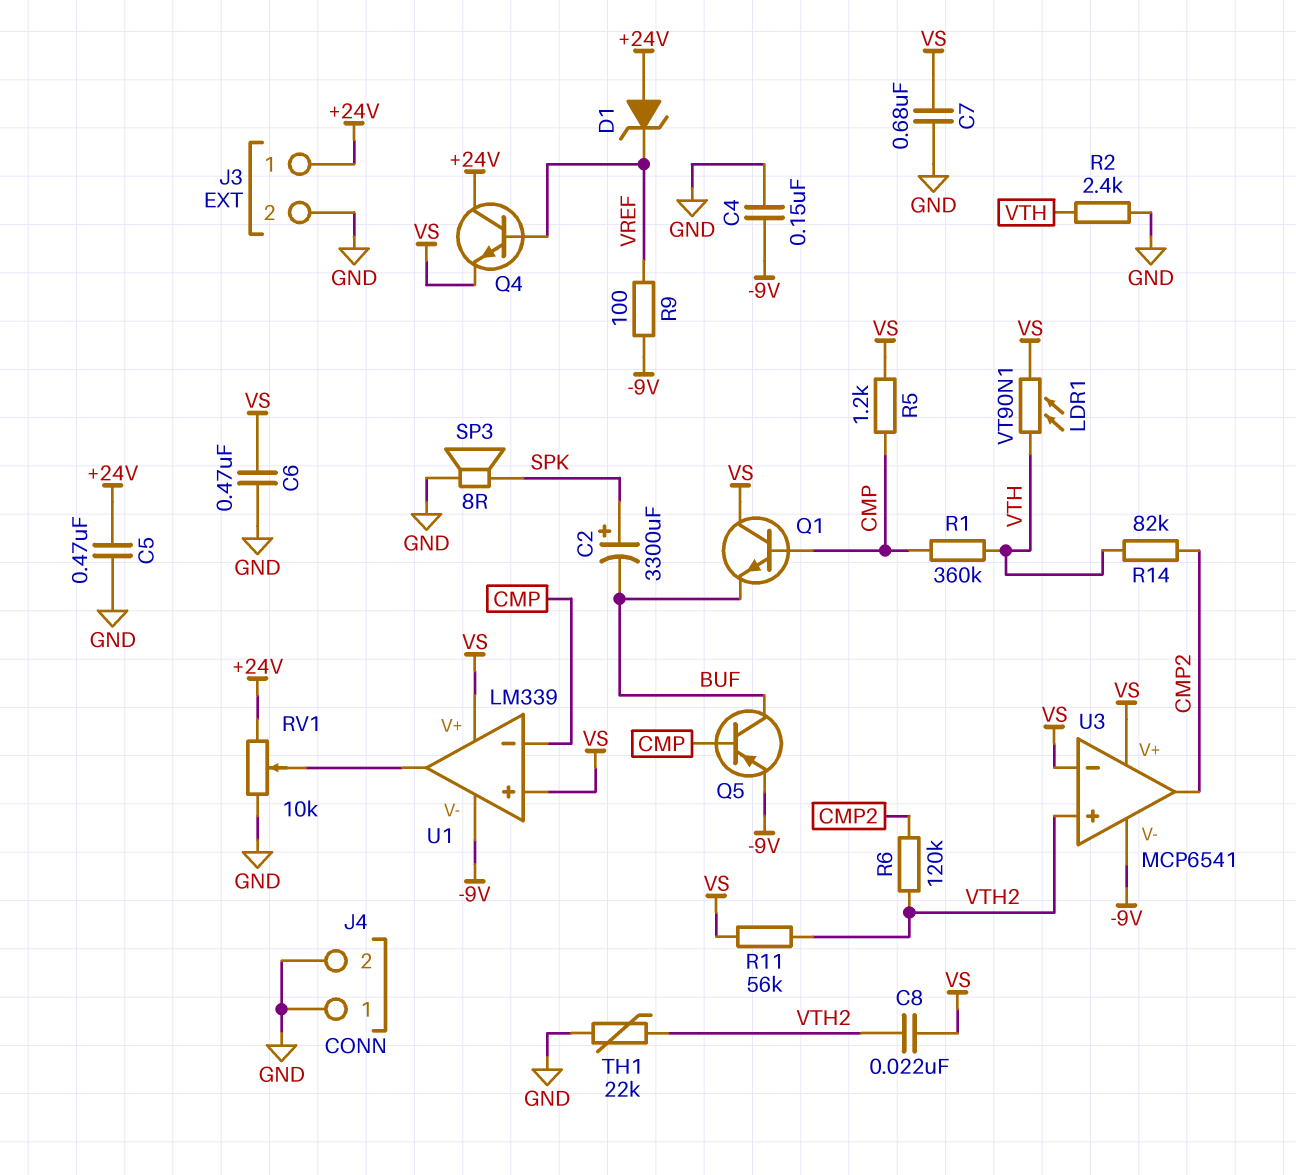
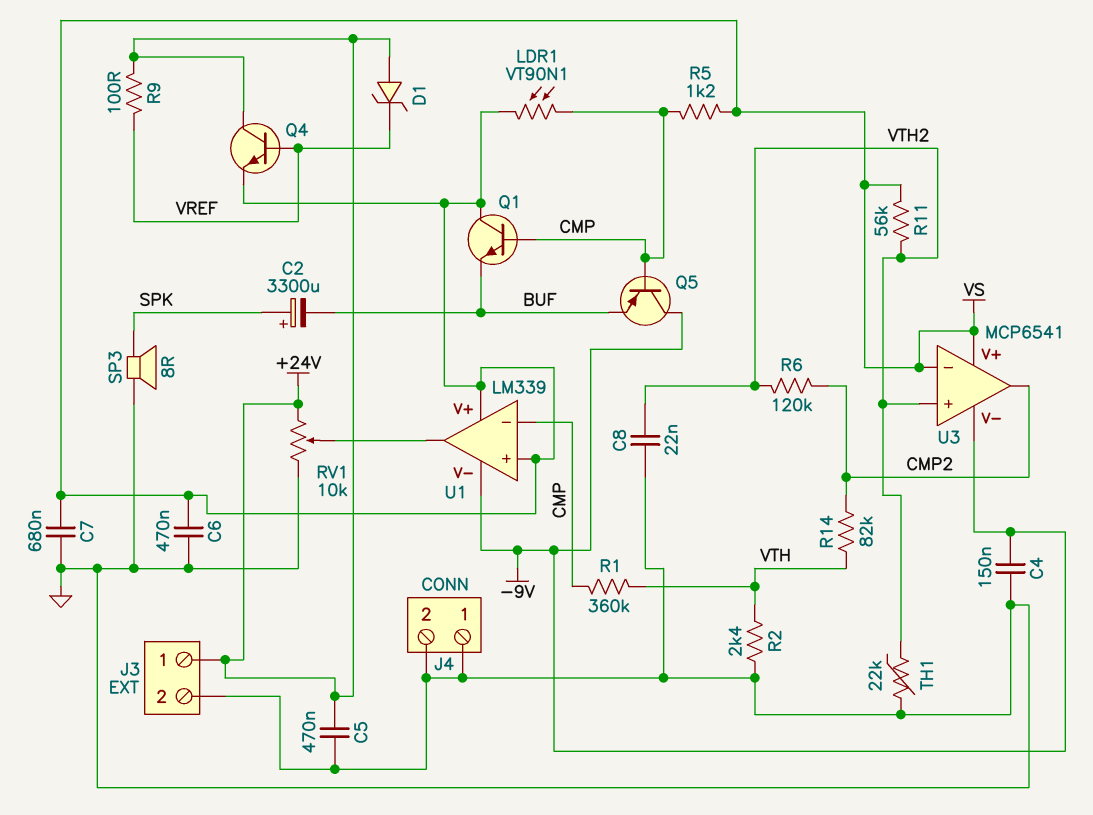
C8: 22nF (VS, VTH2) -> 22nF (GND, VTH2)
LDR1: VT90N1 (VS, VTH) -> VT90N1 (CMP, VS)
Q5: PNP (B CMP, C BUF, E -9V) -> PNP (B CMP, C -9V, E BUF)
R9: 100 (-9V, VREF) -> 100 (+24V, VREF)

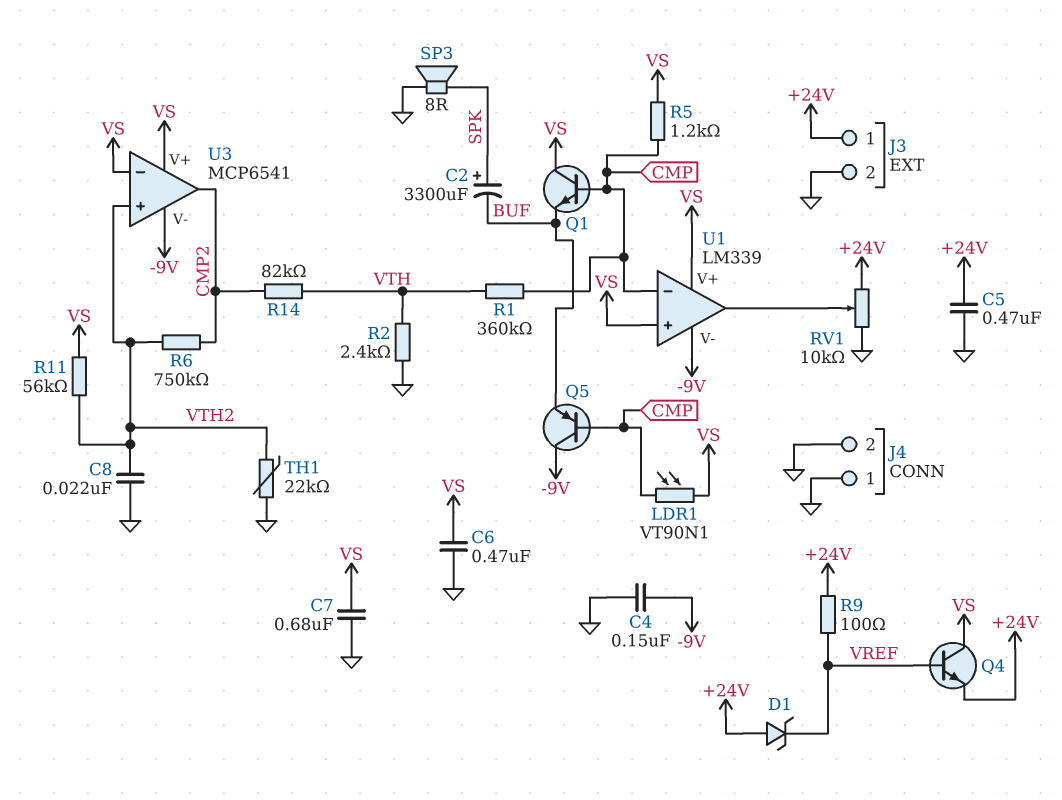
Q4: NPN (B VREF, C +24V, E VS) -> NPN (B VREF, C VS, E +24V)
R6: 120k (CMP2, VTH2) -> 750k (CMP2, VTH2)

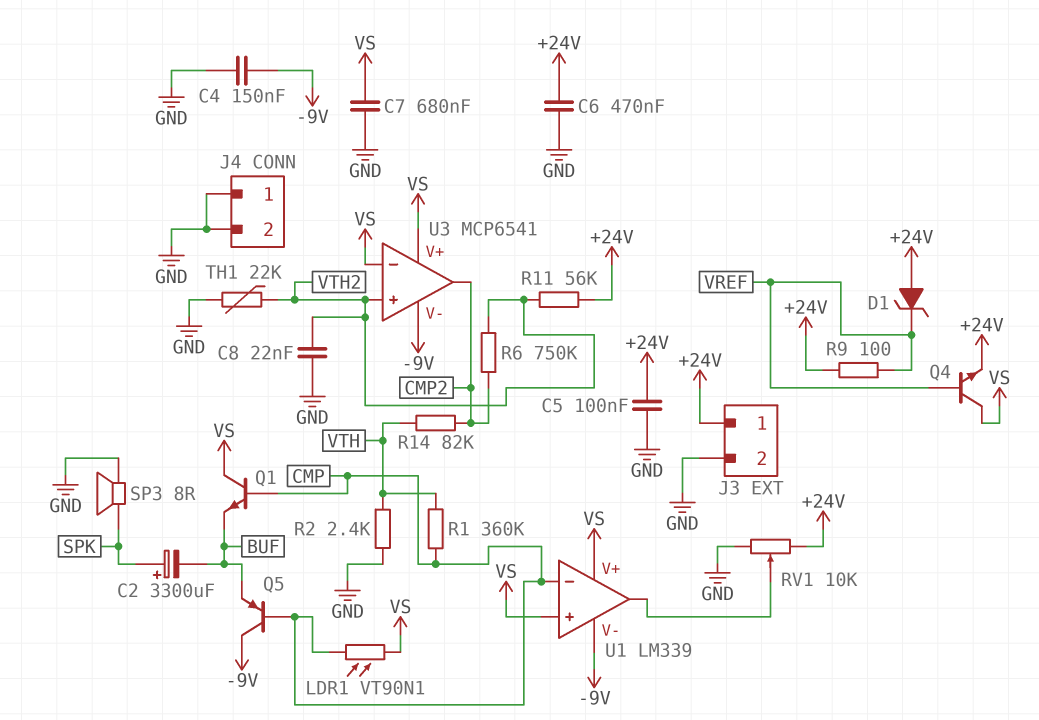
C5: 470nF (+24V, GND) -> 100nF (+24V, GND)
C6: 470nF (GND, VS) -> 470nF (+24V, GND)
R5: 1.2k (CMP, VS) -> none
R11: 56k (VS, VTH2) -> 56k (+24V, VTH2)

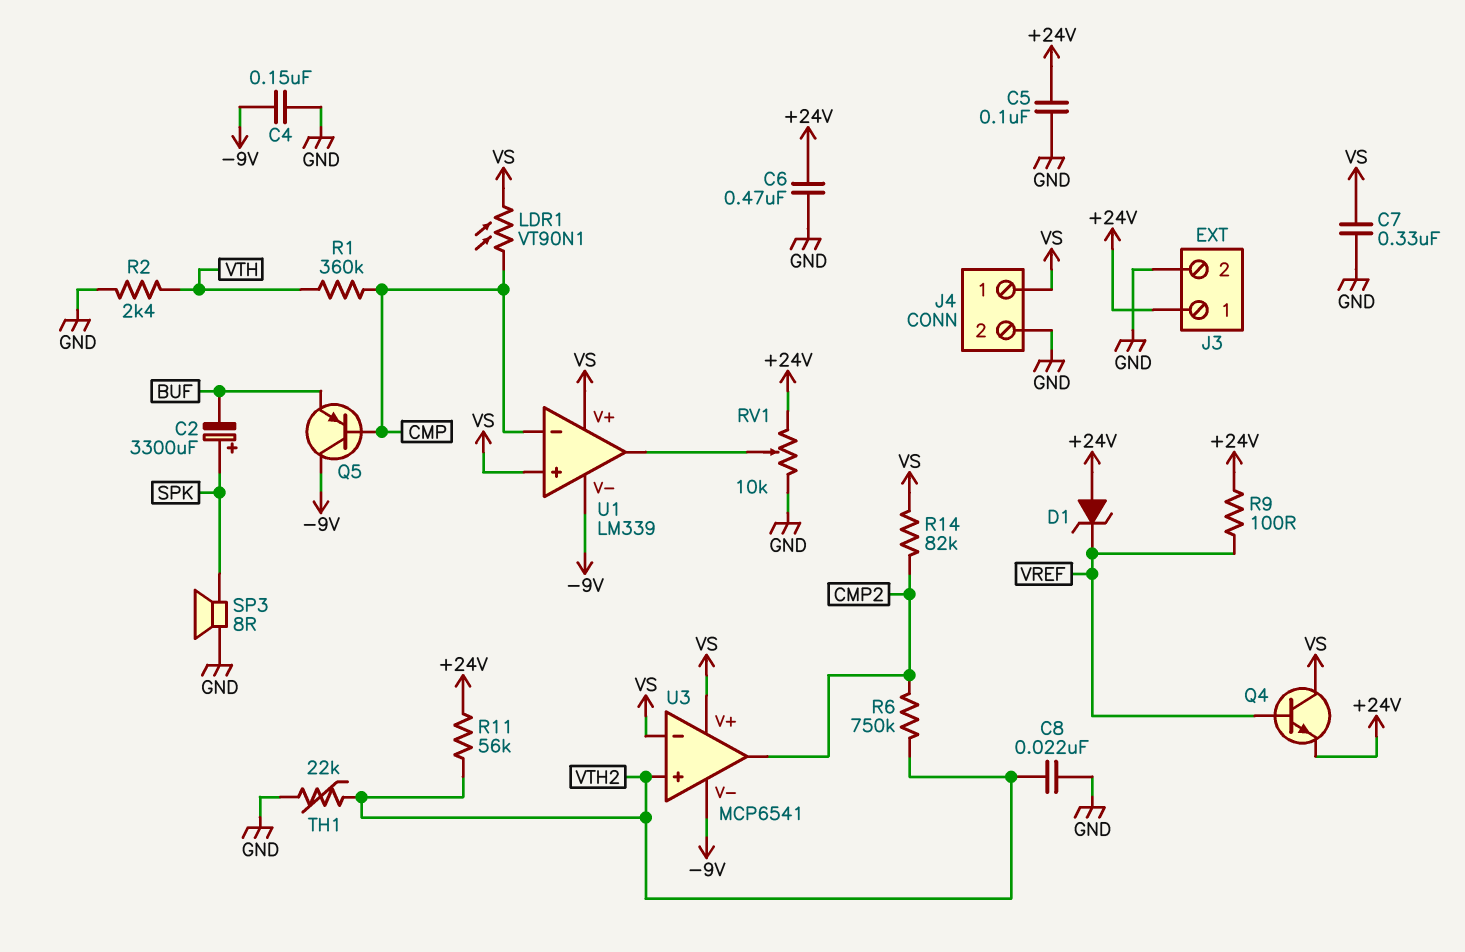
C7: 680nF (GND, VS) -> 330nF (GND, VS)
J4 pin 1: GND -> VS
Q1: NPN (B CMP, C VS, E BUF) -> none
R14: 82k (CMP2, VTH) -> 82k (CMP2, VS)

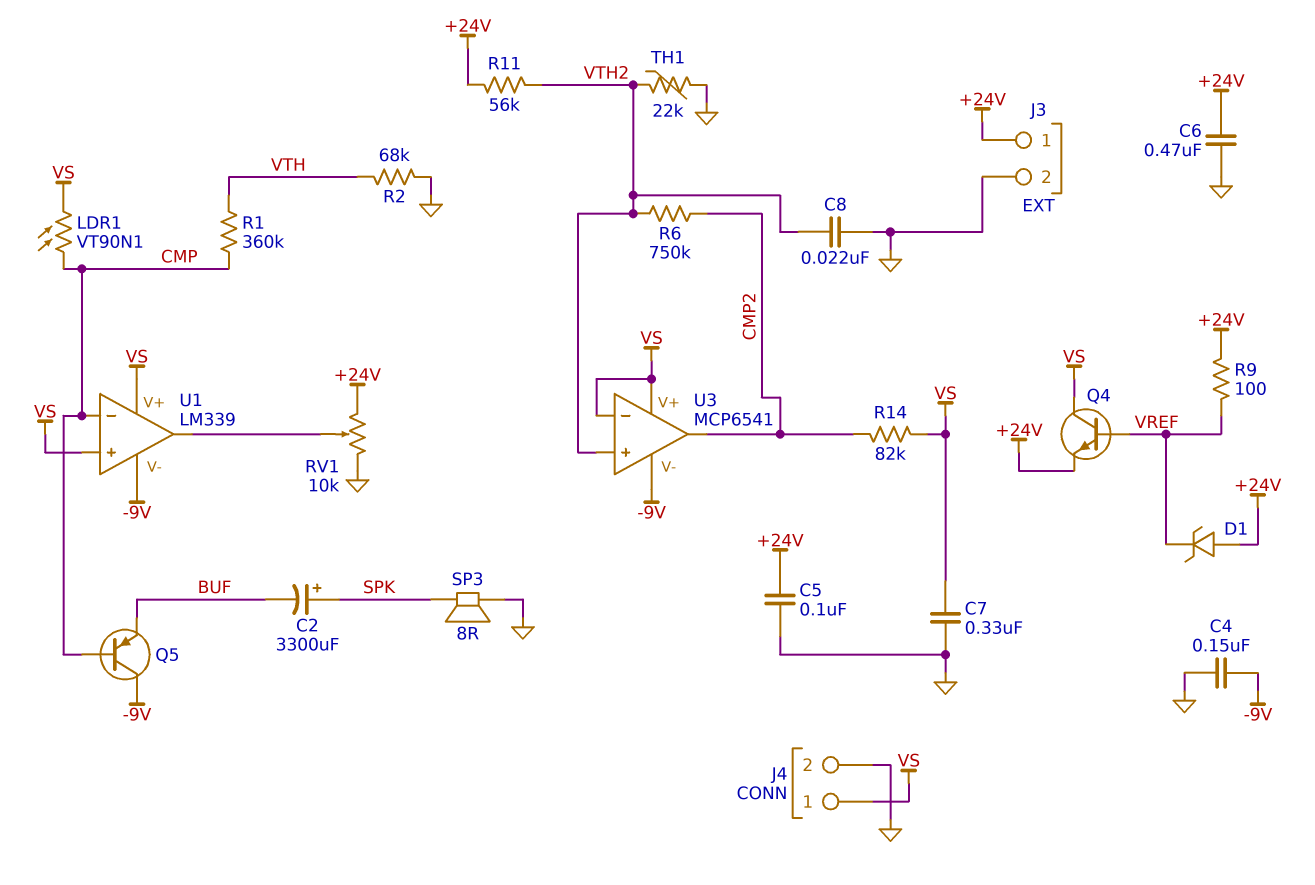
R2: 2.4k (GND, VTH) -> 68k (GND, VTH)

